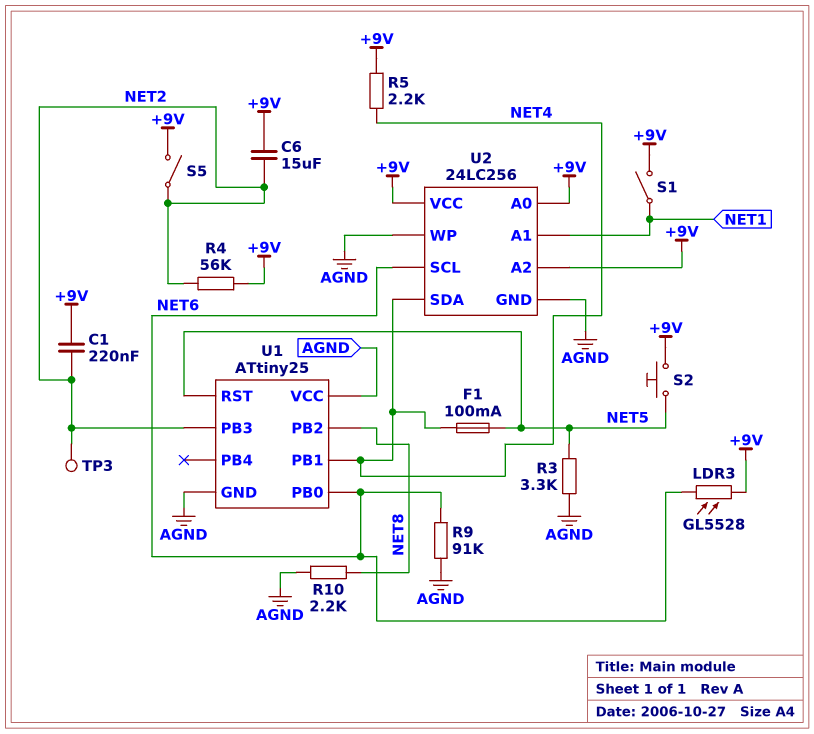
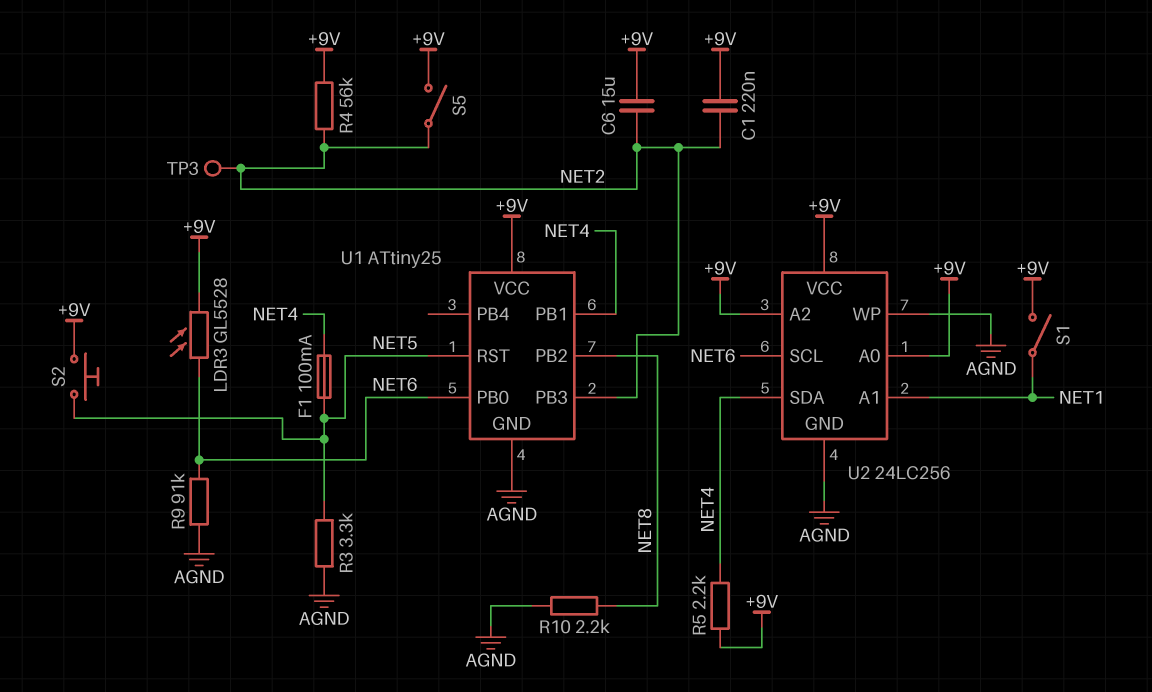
U1 pin VCC: AGND -> +9V

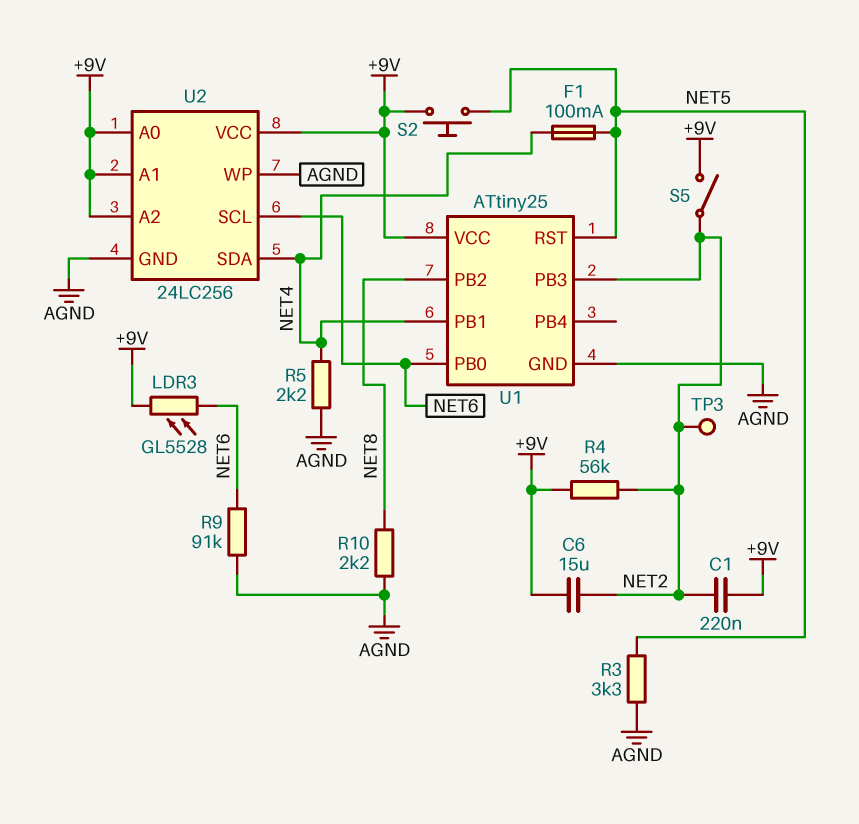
R5: 2.2k (+9V, NET4) -> 2.2k (AGND, NET4)
S1: switch (+9V, NET1) -> none
U2 pin A1: NET1 -> +9V

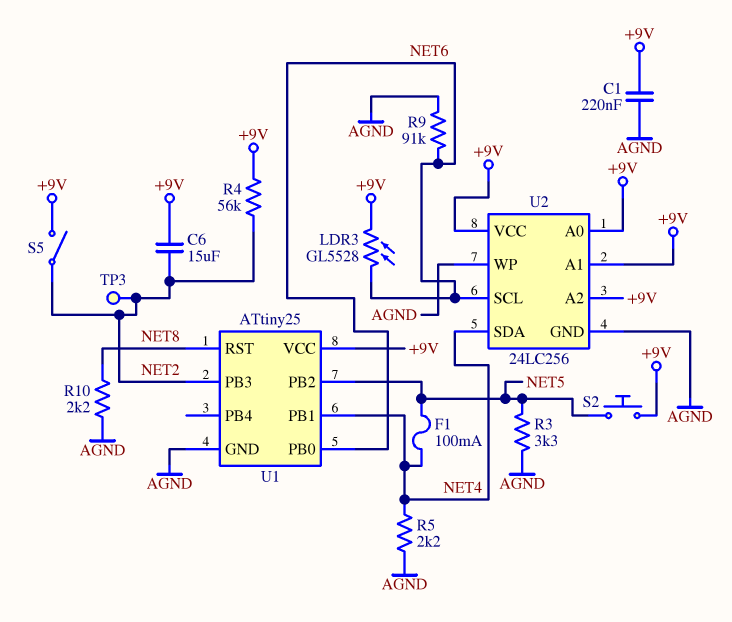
C1: 220nF (+9V, NET2) -> 220nF (+9V, AGND)
U1 pin PB2: NET8 -> NET5
U1 pin RST: NET5 -> NET8

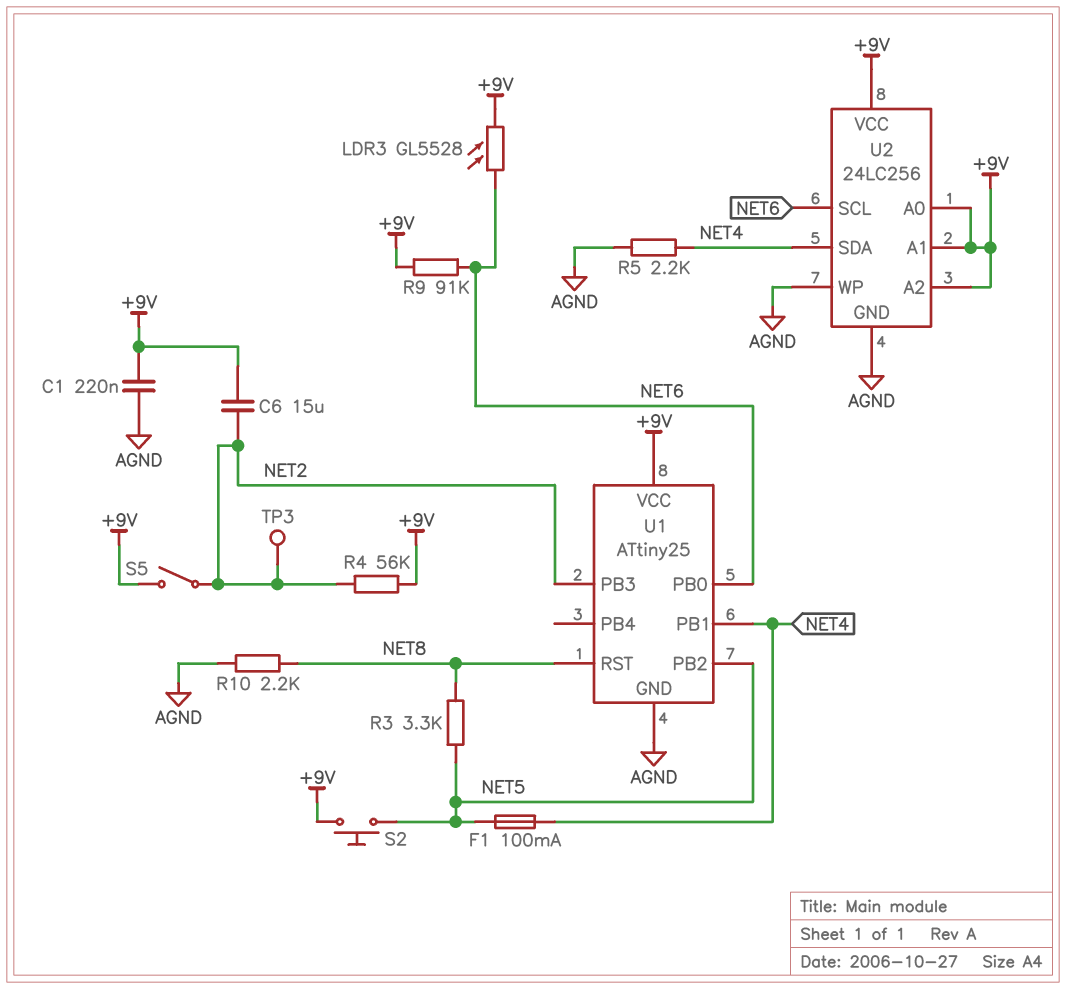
R3: 3.3k (AGND, NET5) -> 3.3k (NET5, NET8)
R9: 91k (AGND, NET6) -> 91k (+9V, NET6)

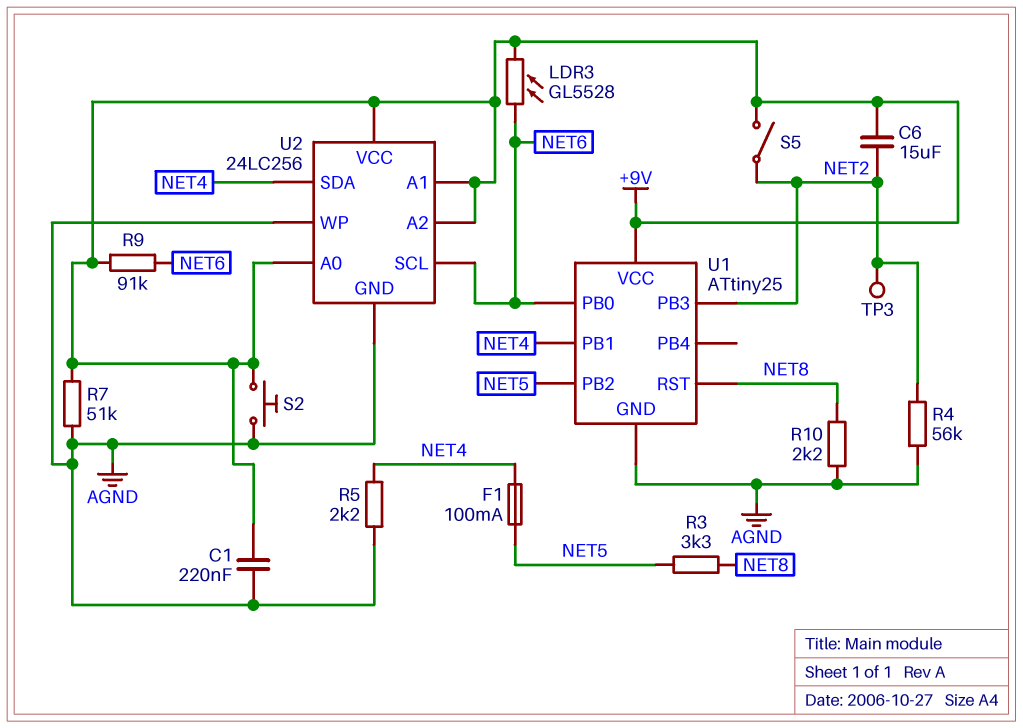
R4: 56k (+9V, NET2) -> 56k (AGND, NET2)
R7: none -> 51k (+9V, AGND)
S2: button (+9V, NET5) -> button (+9V, AGND)

